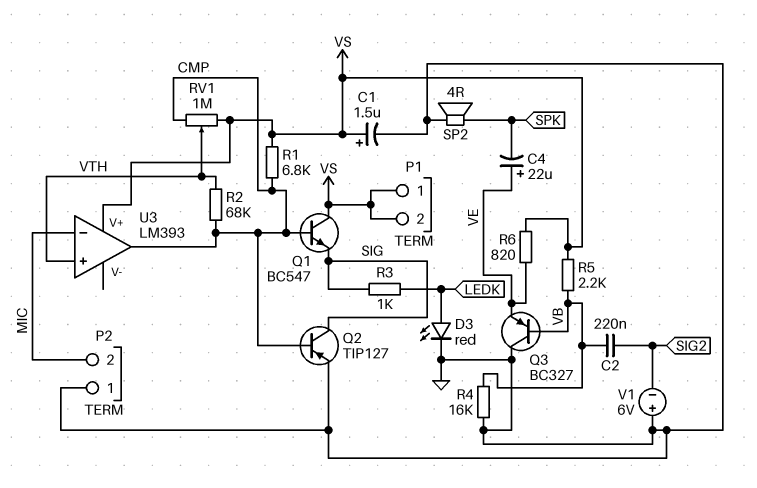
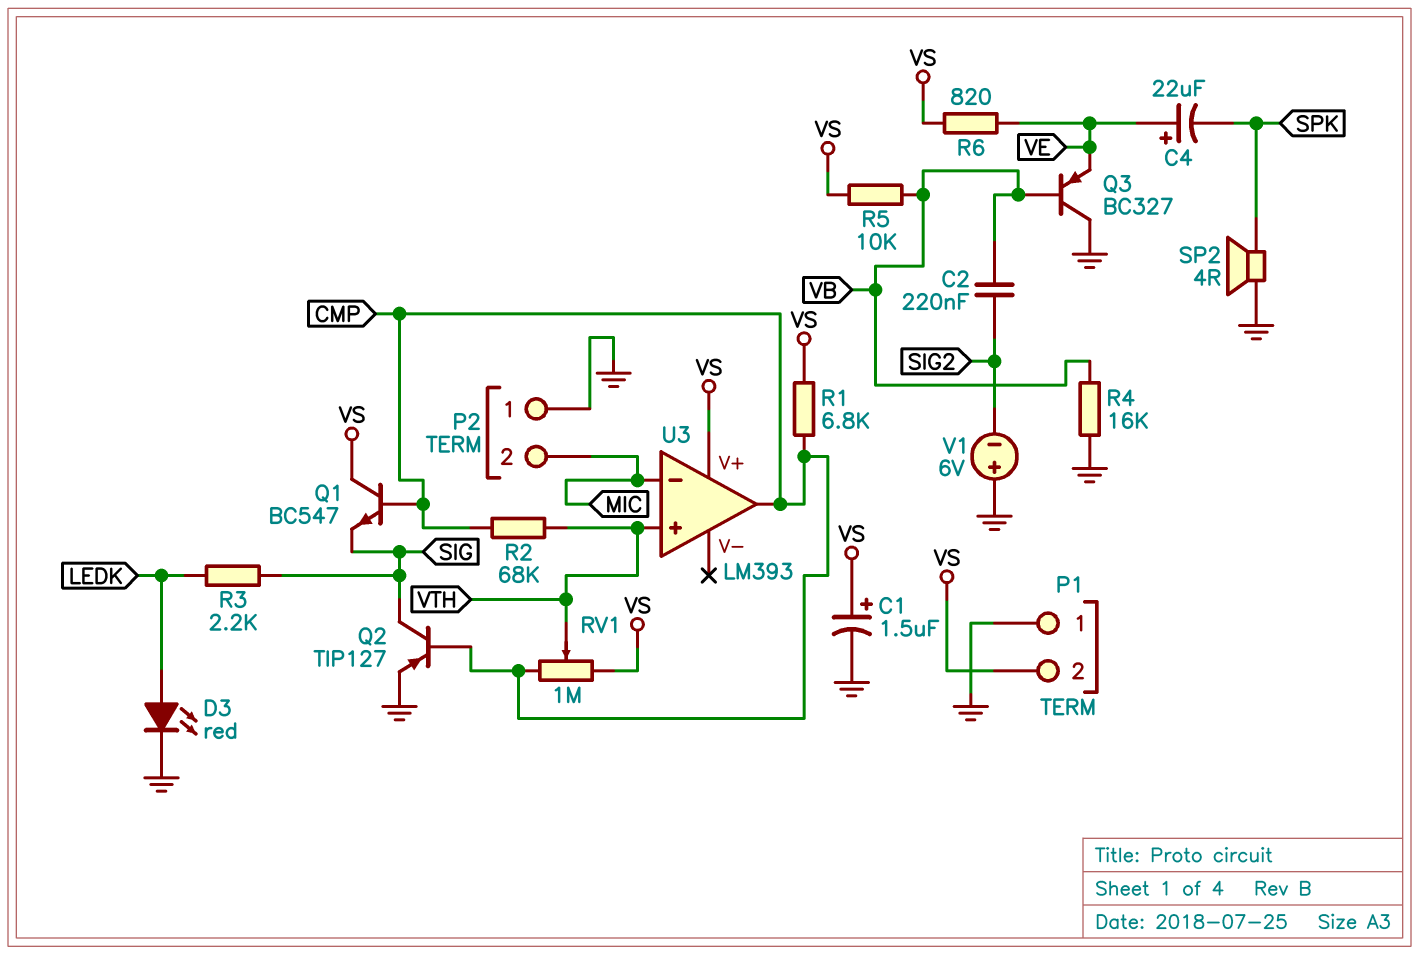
P1 pin 1: VS -> GND
R3: 1k (LEDK, SIG) -> 2.2k (LEDK, SIG)
R5: 2.2k (VB, VS) -> 10k (VB, VS)

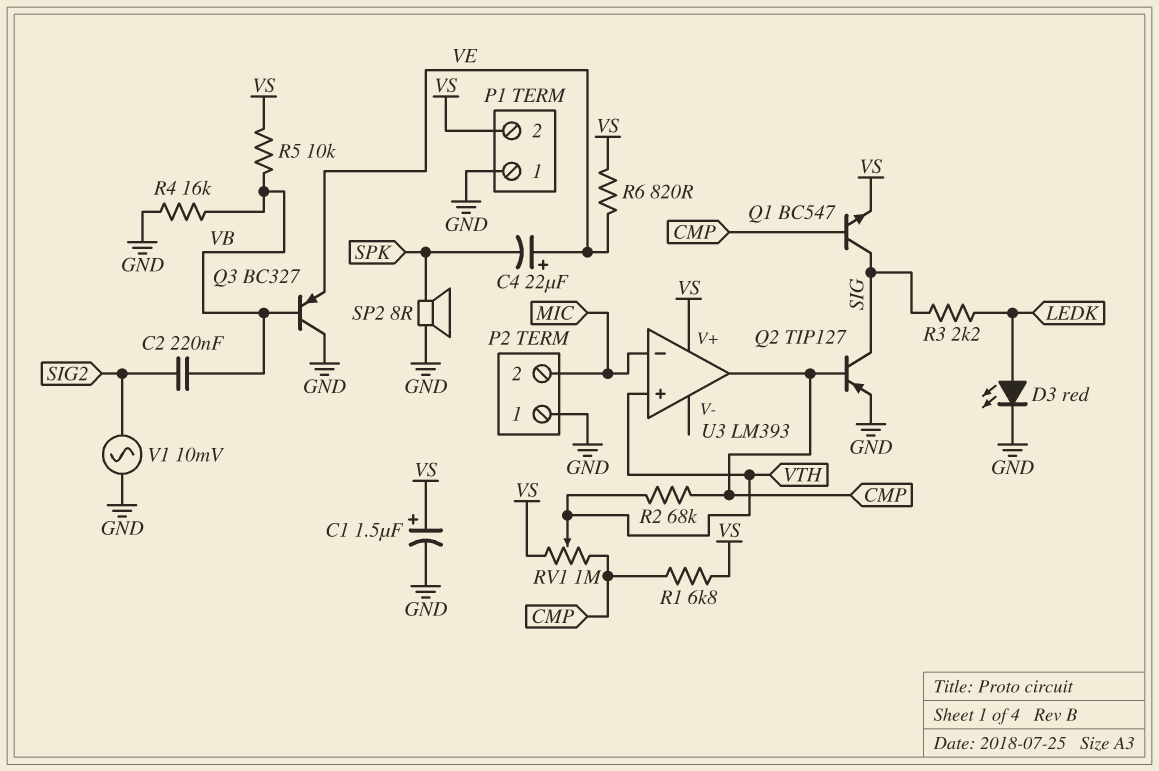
Q1: NPN BC547 (B CMP, C VS, E SIG) -> NPN BC547 (B CMP, C SIG, E VS)
SP2: speaker 4R (GND, SPK) -> speaker 8R (GND, SPK)
V1: 6V (plus GND, minus SIG2) -> AC 10mV (GND, SIG2)

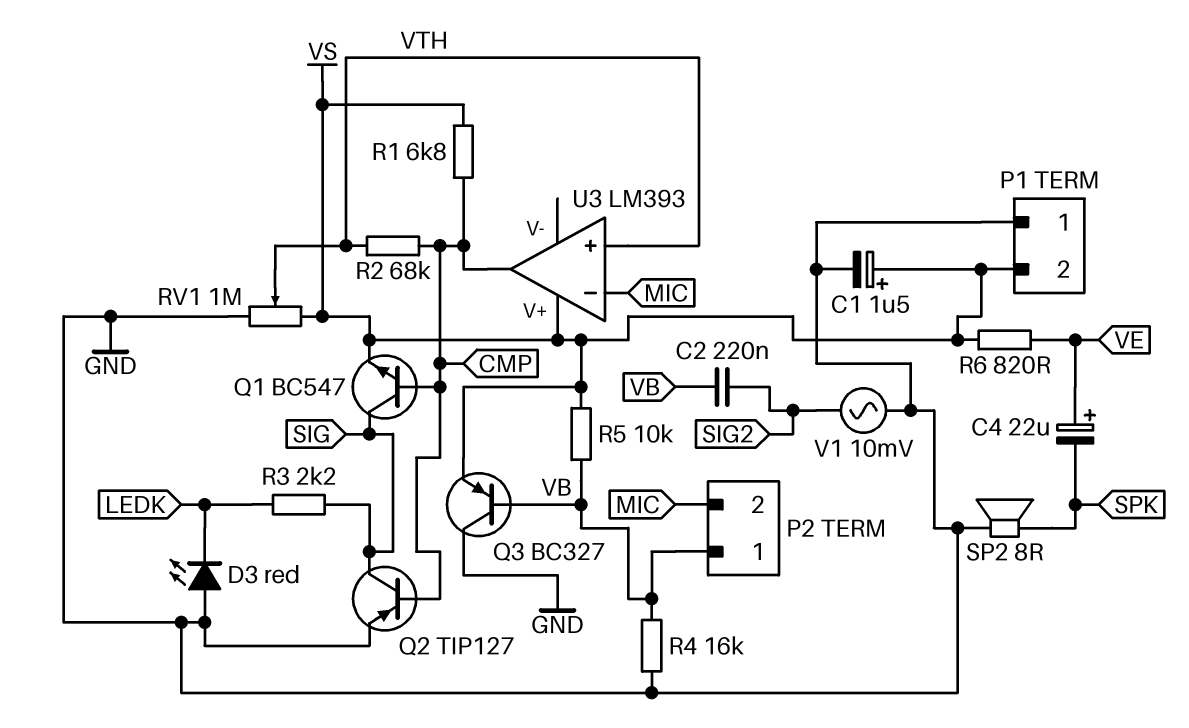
D3: LED red (A LEDK, K GND) -> LED red (A GND, K LEDK)
P2 pin 1: GND -> VB
Q3: PNP BC327 (B VB, C GND, E VE) -> PNP BC327 (B VB, C GND, E VS)
RV1: 1M (CMP, VS, wiper VTH) -> 1M (GND, VS, wiper VTH)

